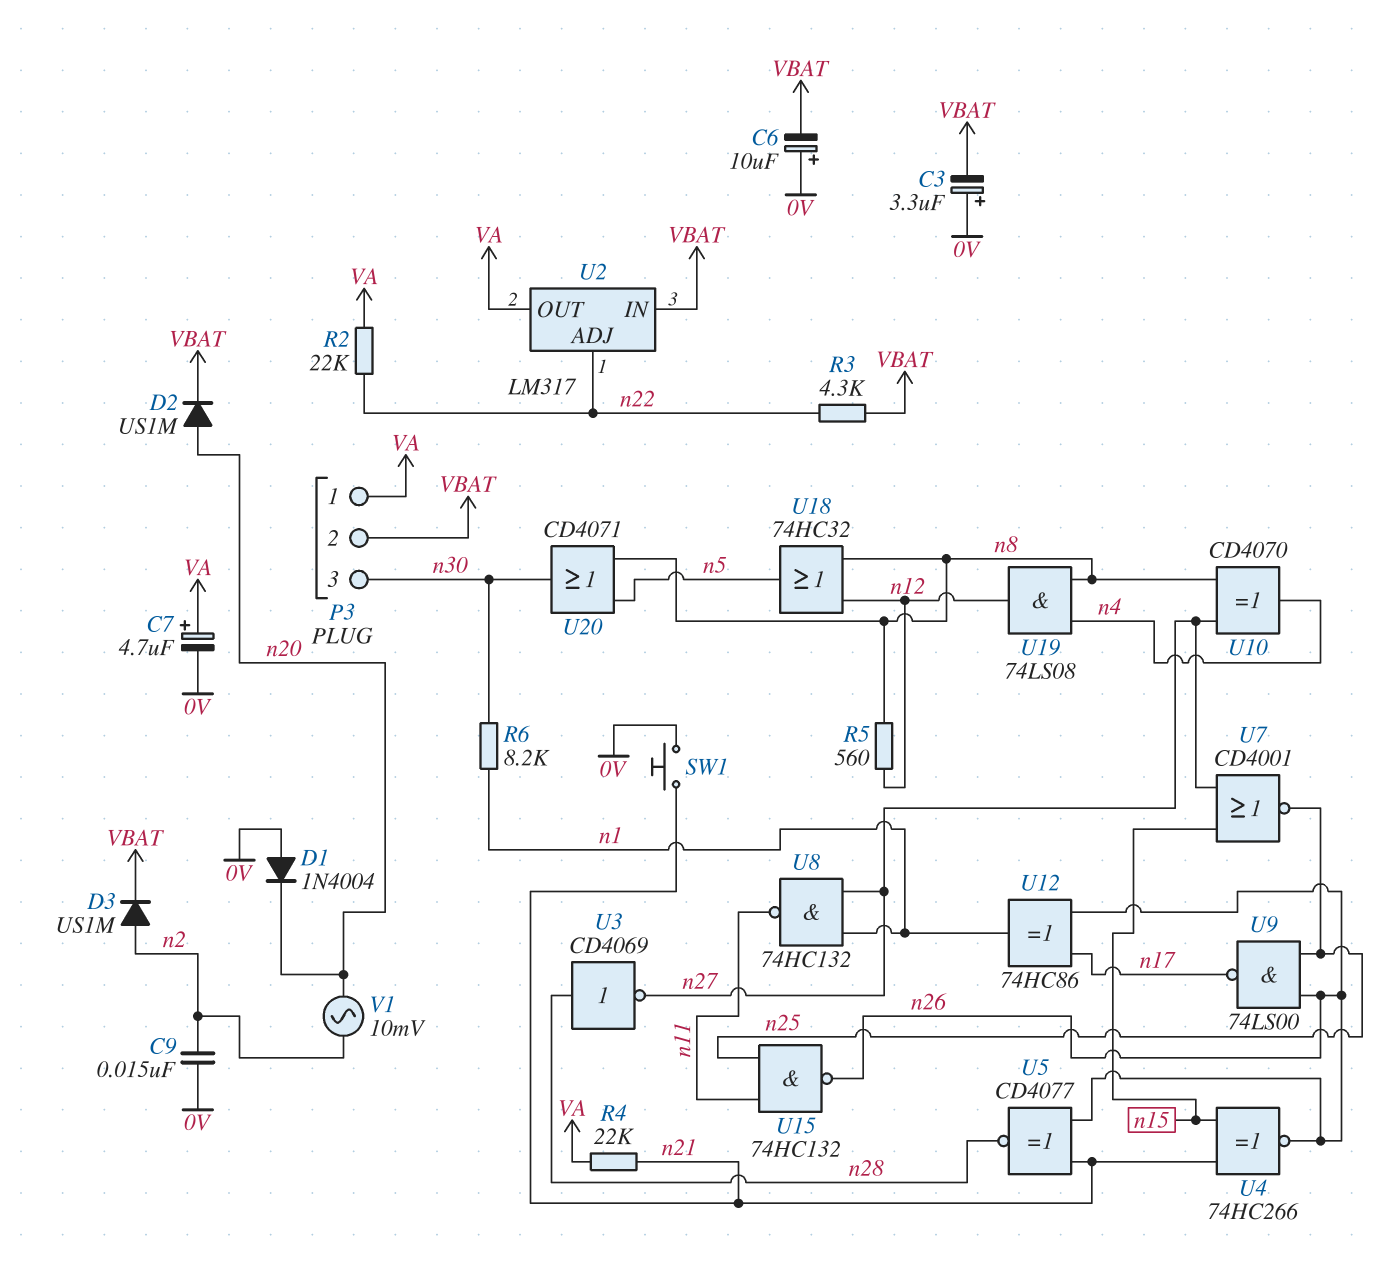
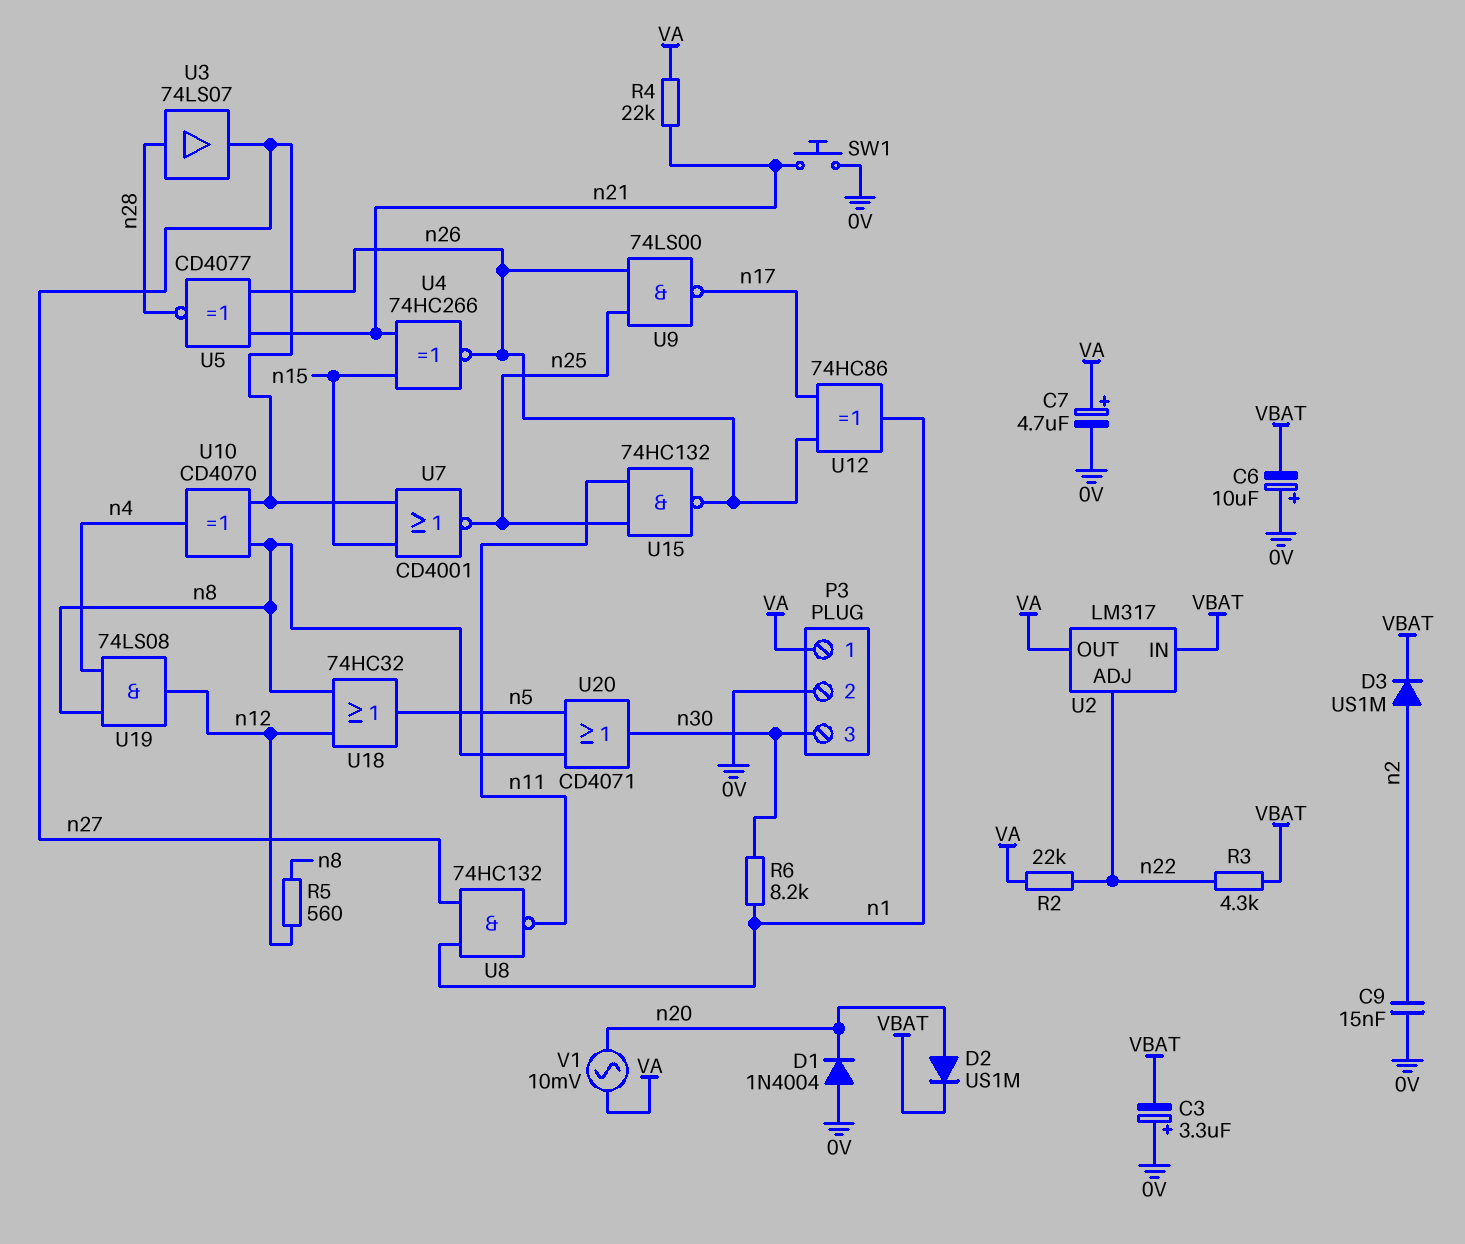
P3 pin 2: VBAT -> 0V
U3: NOT CD4069 (in n28, out n27) -> buffer 74LS07 (in n28, out n27)
V1: AC 10mV (n2, n20) -> AC 10mV (VA, n20)

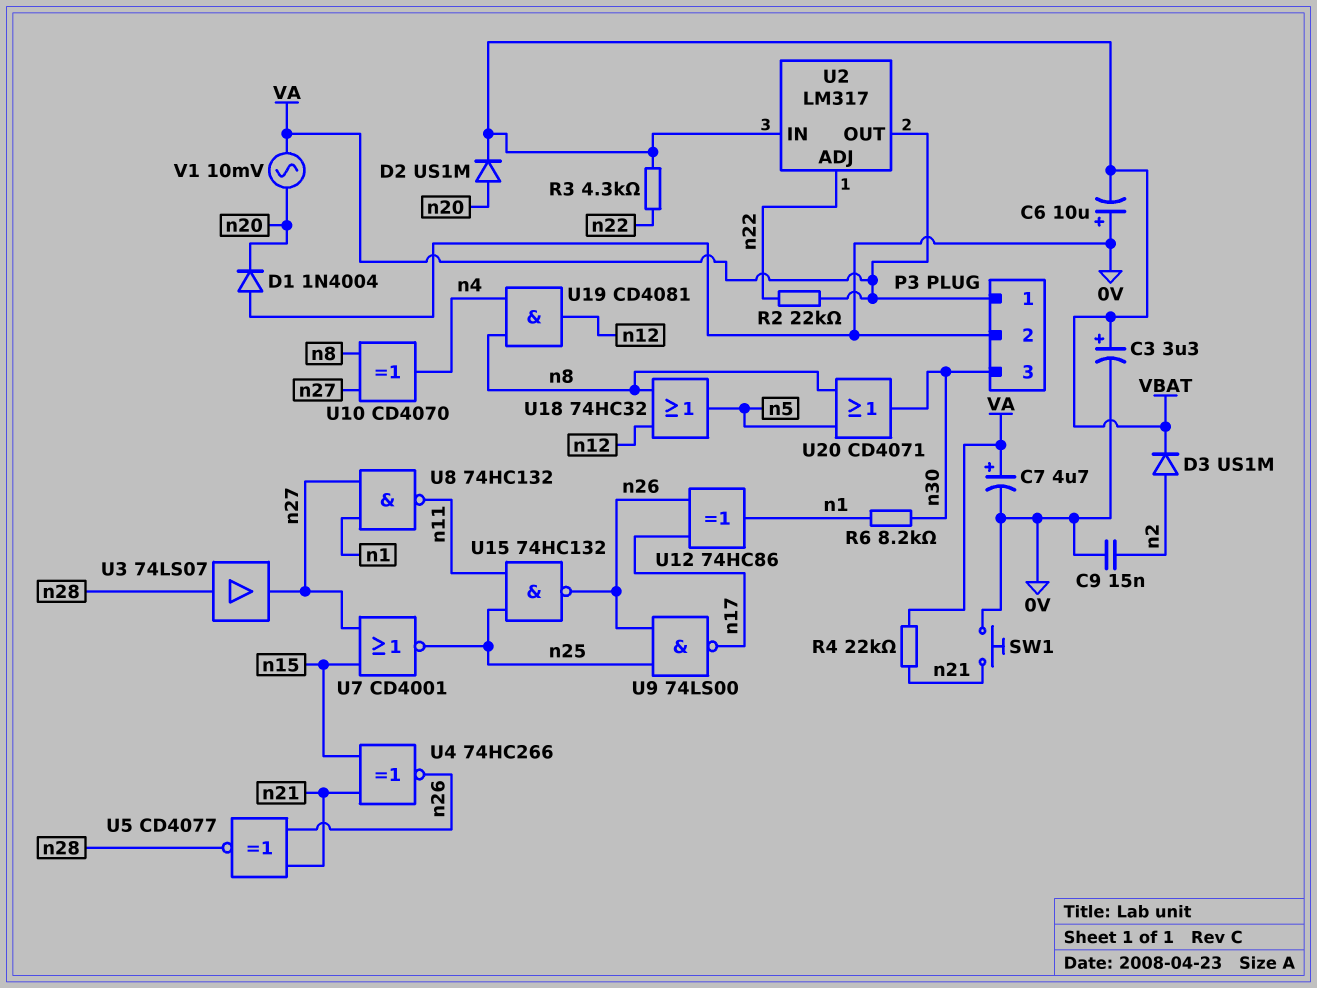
C3: 3.3uF (plus 0V, minus VBAT) -> 3.3uF (plus VBAT, minus 0V)
R5: 560 (n8, n12) -> none
U19: AND 74LS08 (in n4, in n8, out n12) -> AND CD4081 (in n4, in n8, out n12)

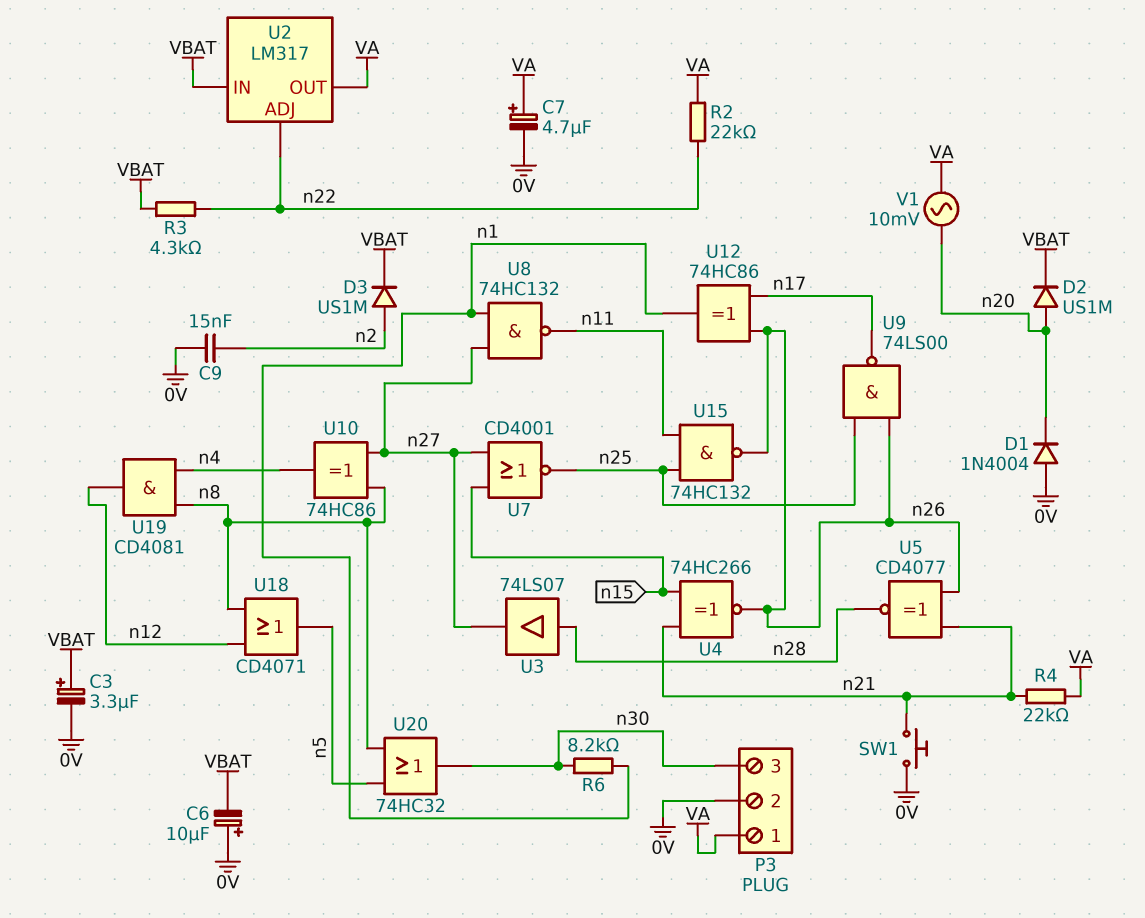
U10: XOR CD4070 (in n8, in n27, out n4) -> XOR 74HC86 (in n8, in n27, out n4)
U18: OR 74HC32 (in n8, in n12, out n5) -> OR CD4071 (in n8, in n12, out n5)
U20: OR CD4071 (in n5, in n8, out n30) -> OR 74HC32 (in n5, in n8, out n30)

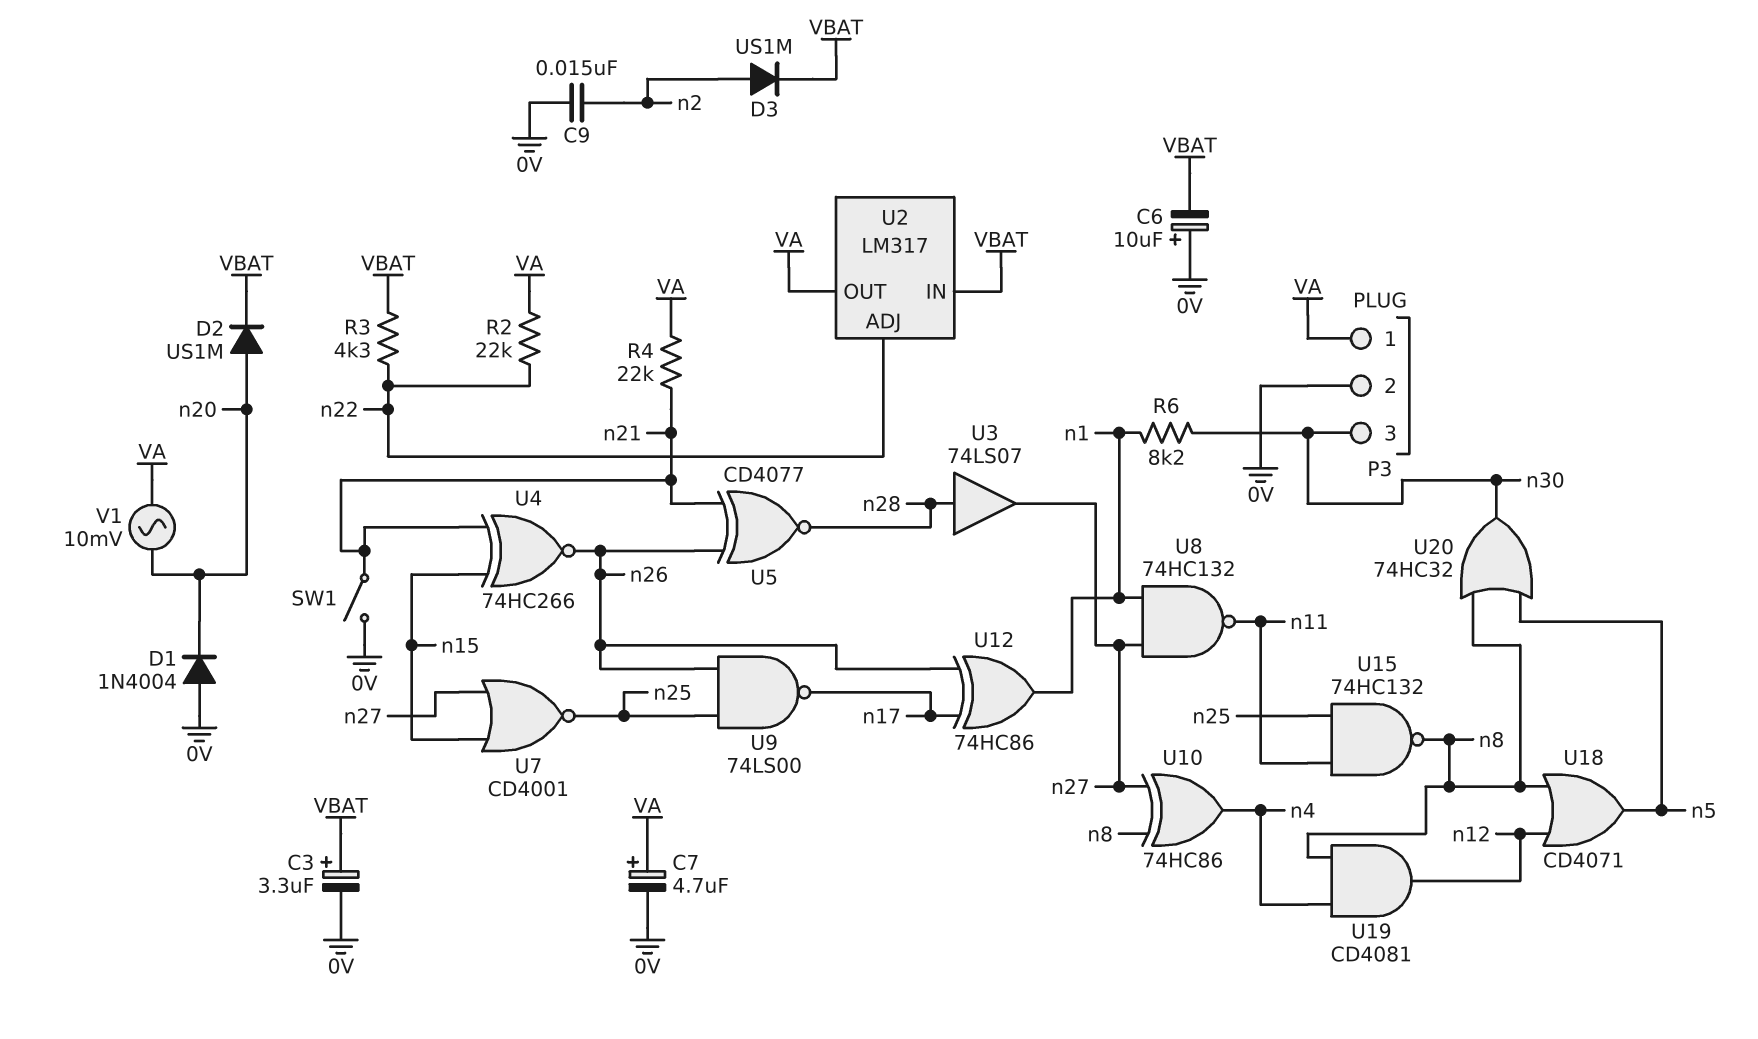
SW1: button (0V, n21) -> switch (0V, n21)
U15: NAND 74HC132 (in n11, in n25, out n26) -> NAND 74HC132 (in n11, in n25, out n8)

